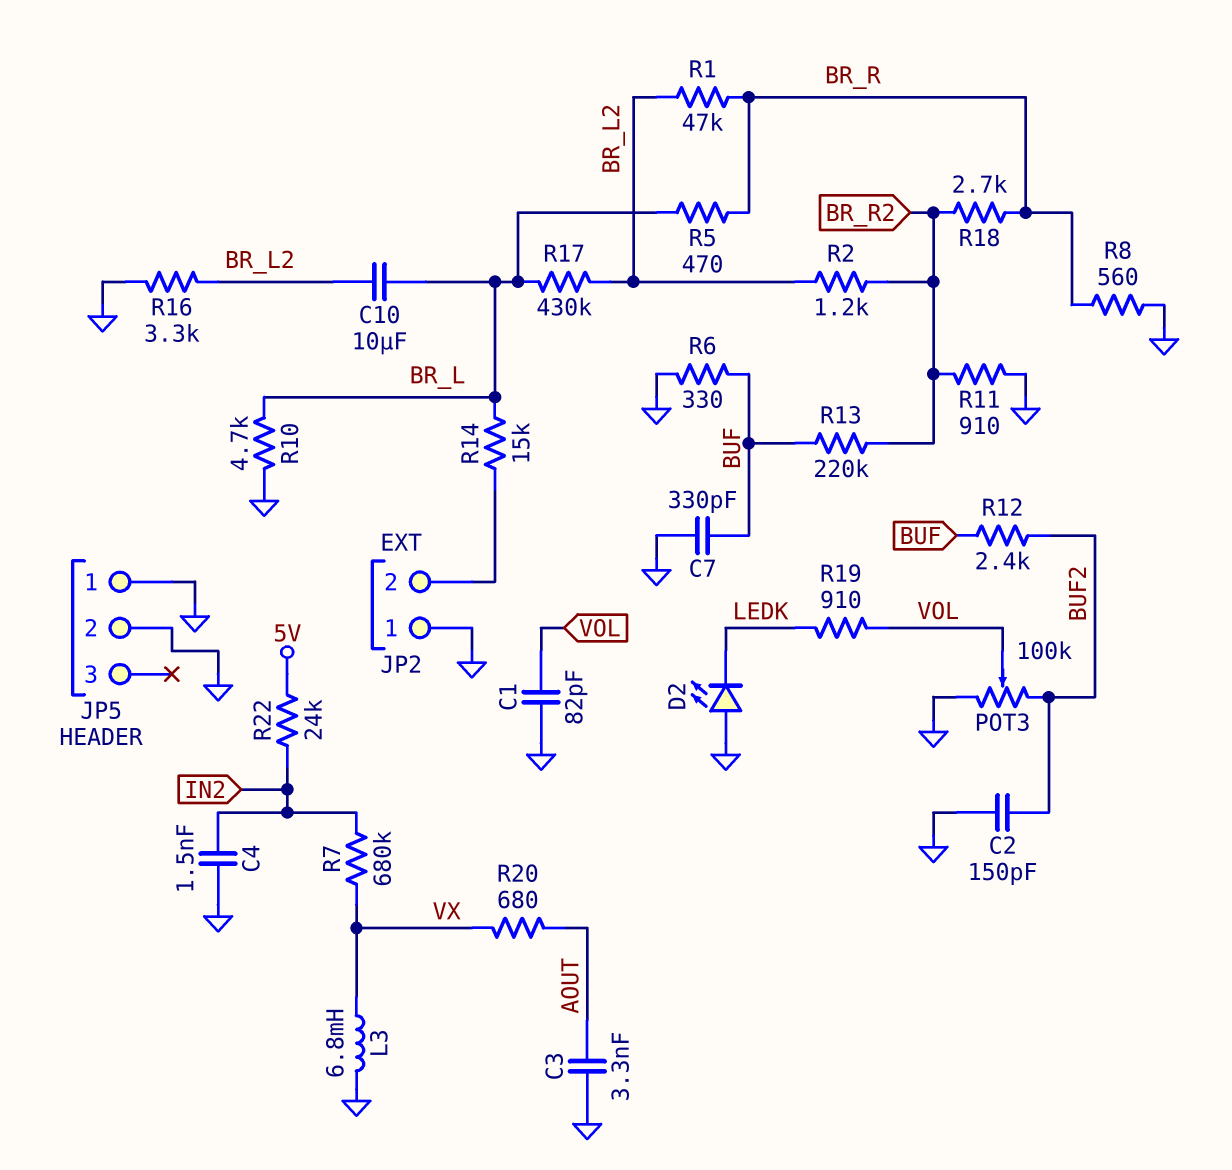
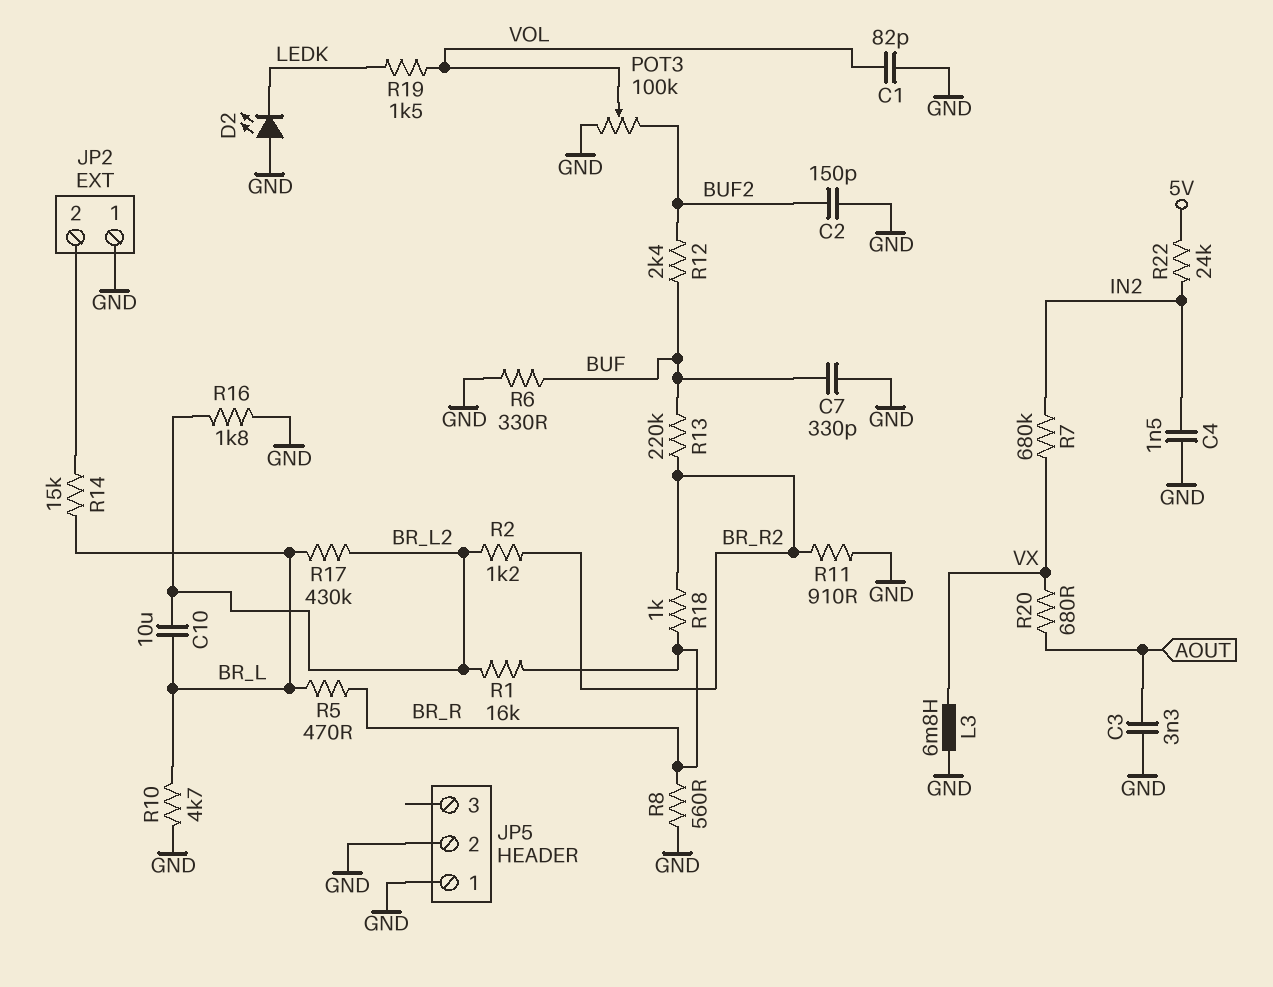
R1: 47k (BR_L2, BR_R) -> 16k (BR_L2, BR_R)
R16: 3.3k (BR_L2, GND) -> 1.8k (BR_L2, GND)
R18: 2.7k (BR_R, BR_R2) -> 1k (BR_R, BR_R2)
R19: 910 (LEDK, VOL) -> 1.5k (LEDK, VOL)

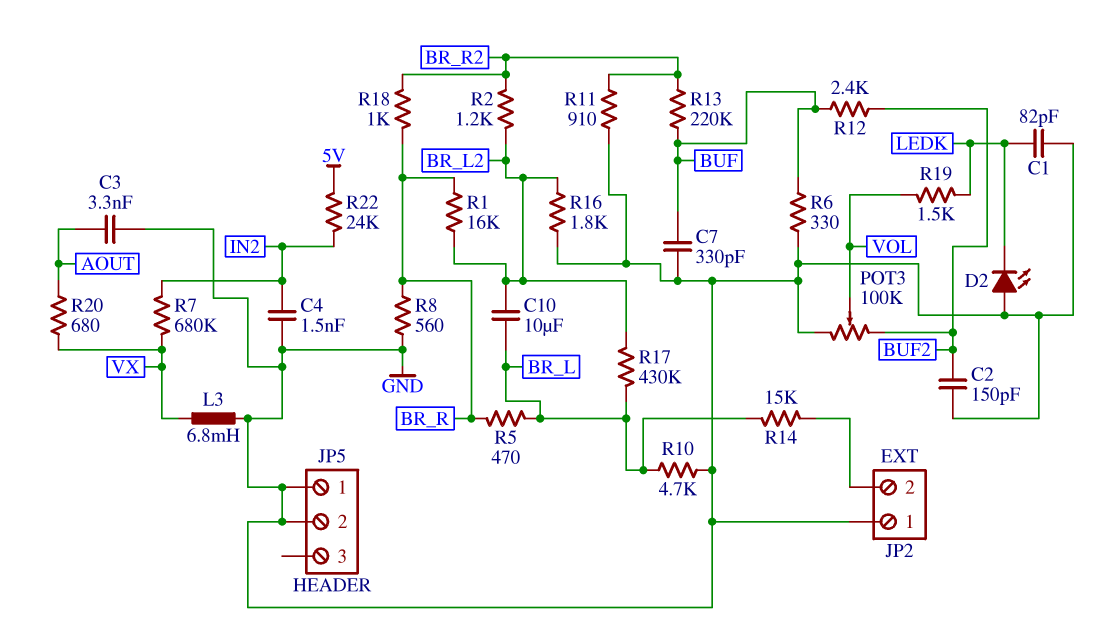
C1: 82pF (GND, VOL) -> 82pF (GND, LEDK)

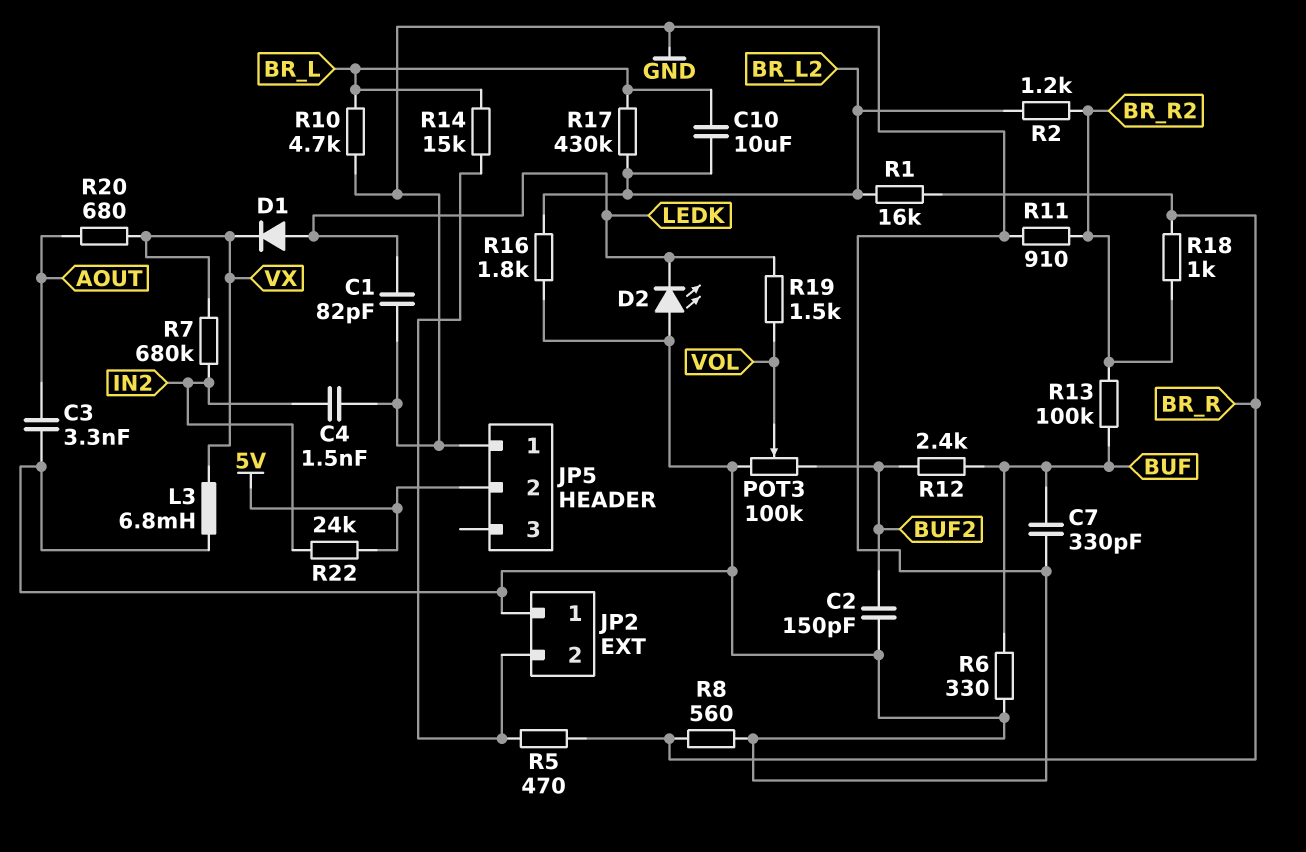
D1: none -> diode (A LEDK, K VX)
JP5 pin 2: GND -> 5V
R5: 470 (BR_L, BR_R) -> 470 (BR_R, JP2/2)
R13: 220k (BR_R2, BUF) -> 100k (BR_R2, BUF)

